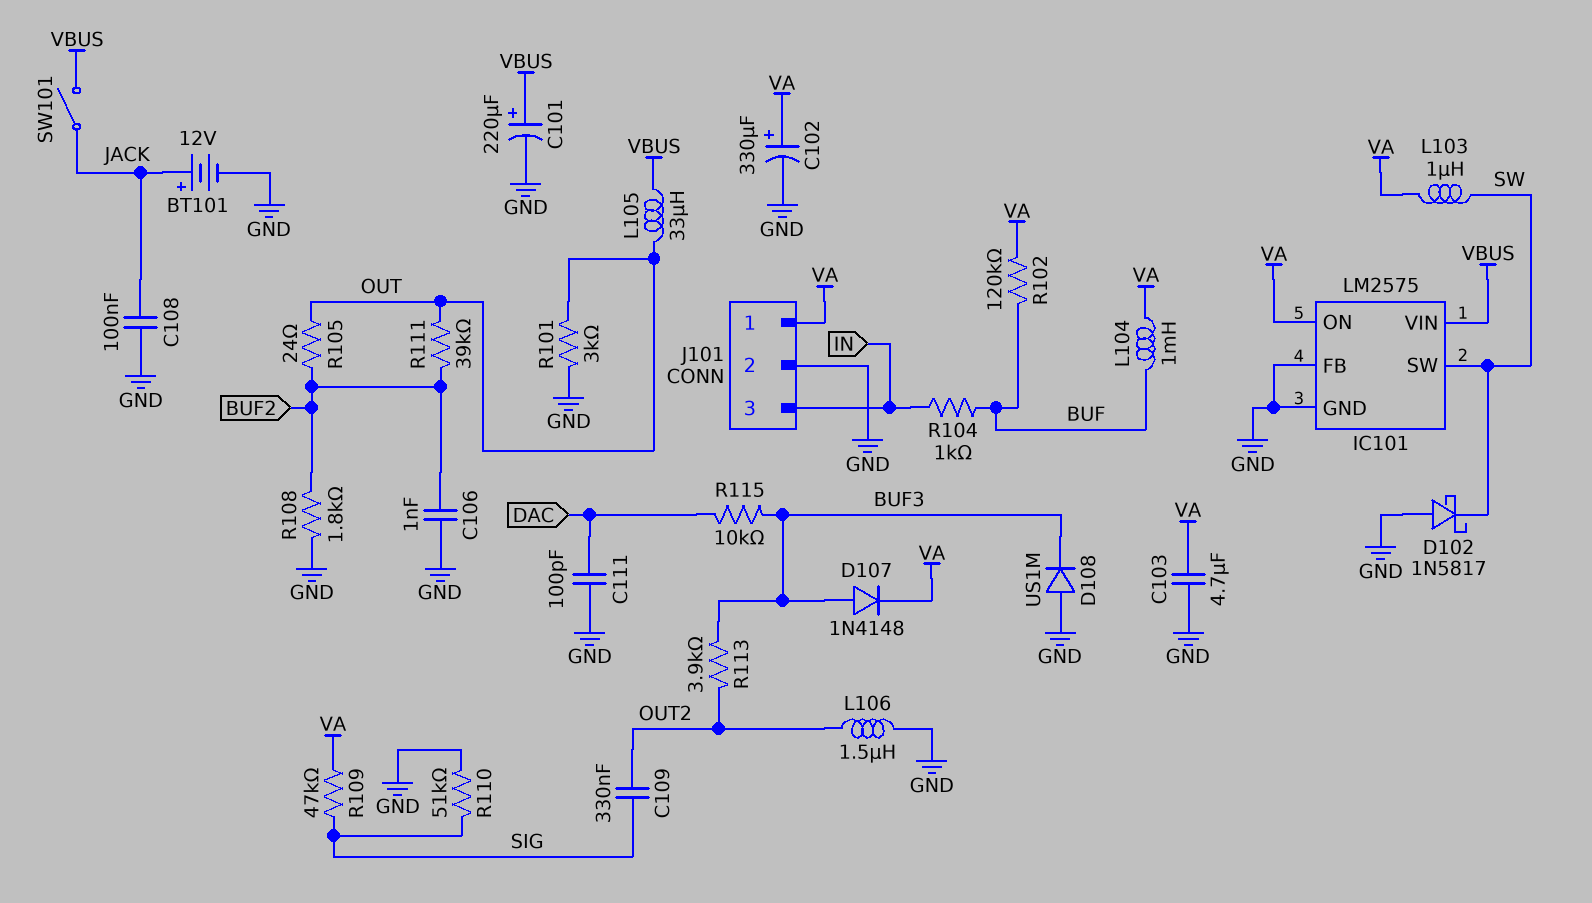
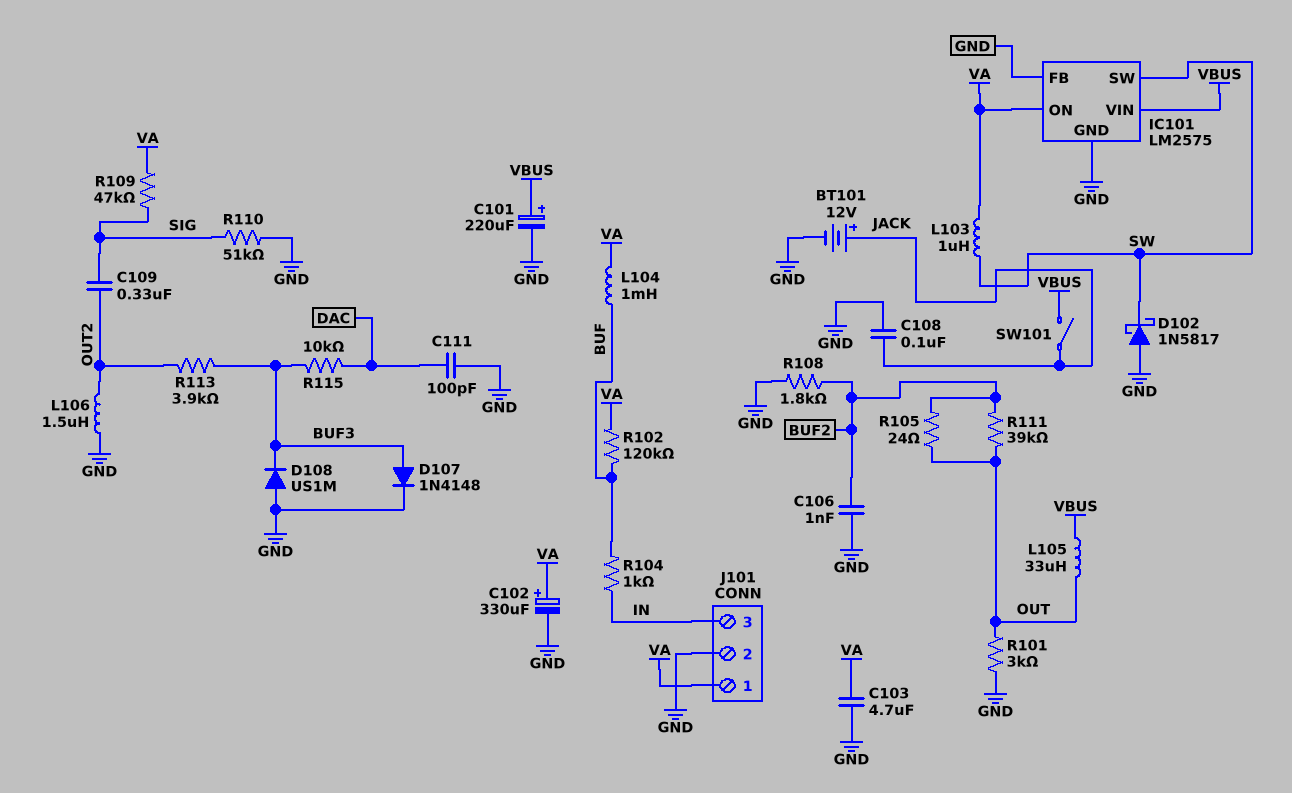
D107: diode 1N4148 (A BUF3, K VA) -> diode 1N4148 (A BUF3, K GND)

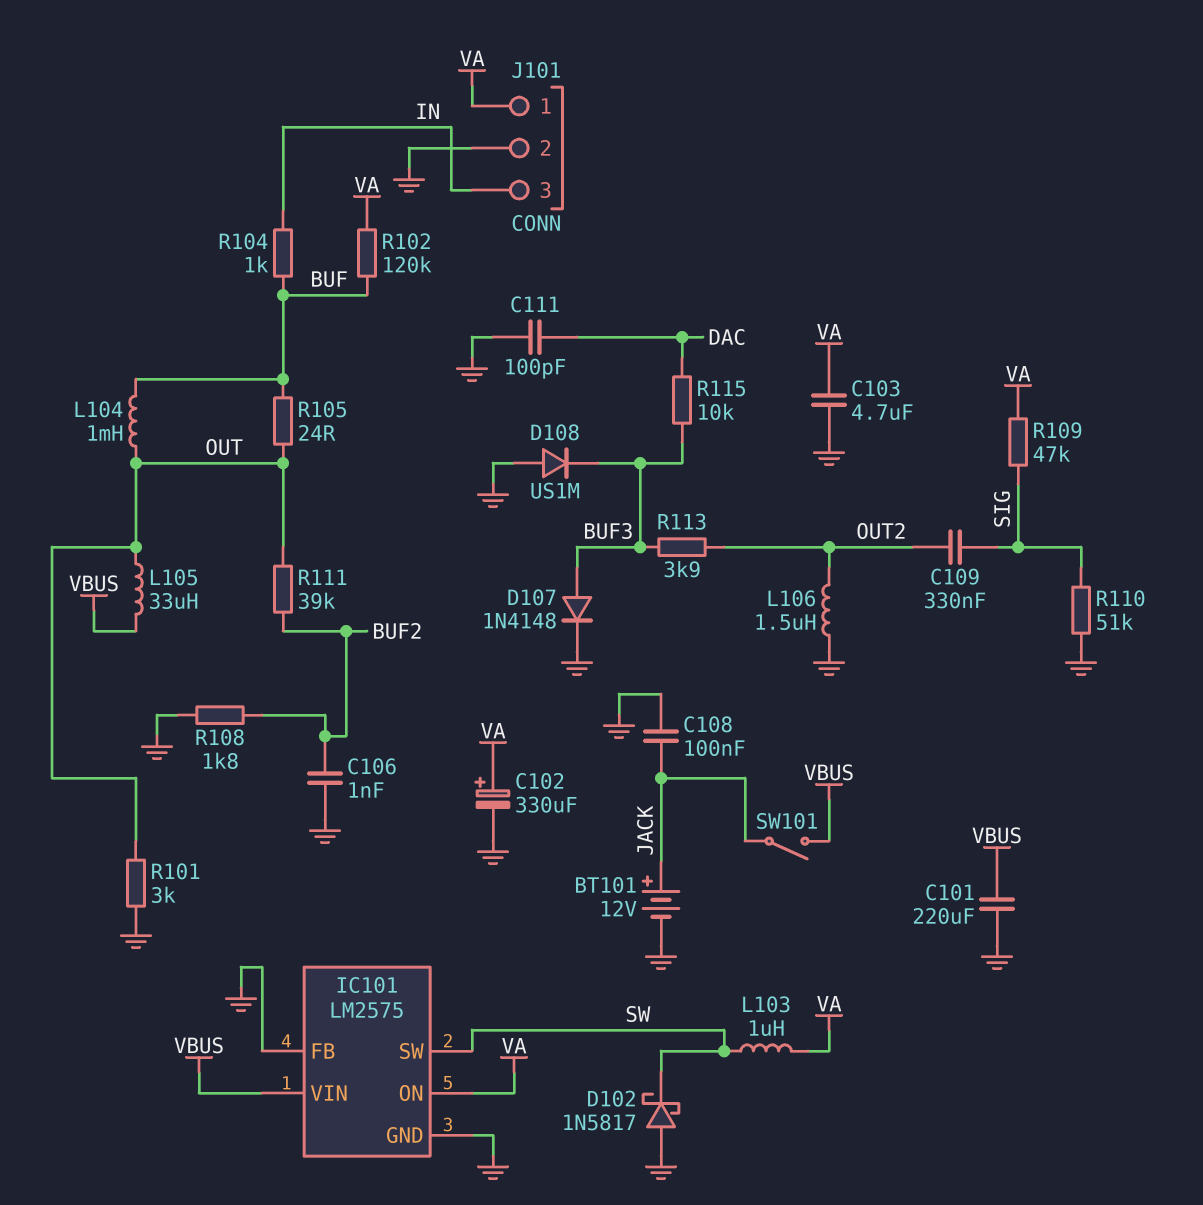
C101: 220uF (plus VBUS, minus GND) -> 220uF (GND, VBUS)
L104: 1mH (BUF, VA) -> 1mH (BUF, OUT)
R105: 24 (BUF2, OUT) -> 24 (BUF, OUT)

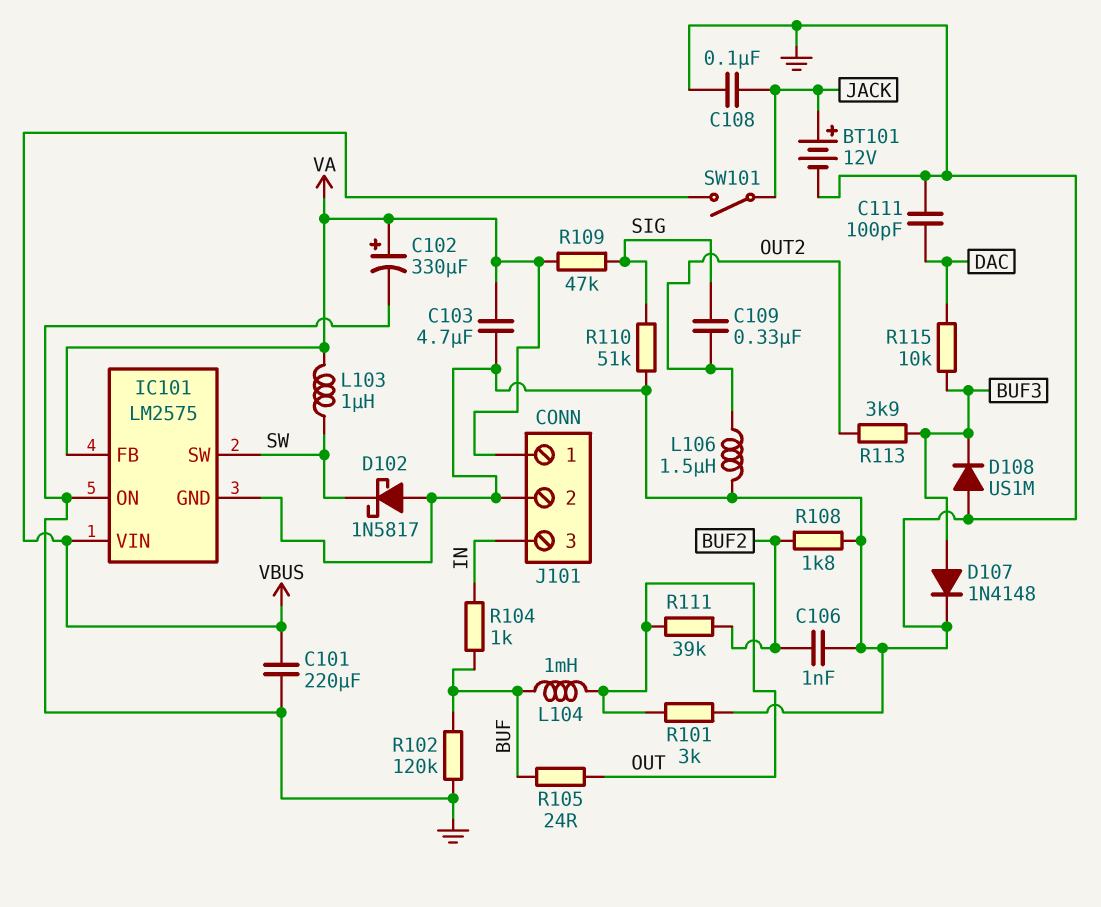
IC101 pin FB: GND -> VA
IC101 pin ON: VA -> GND
L105: 33uH (OUT, VBUS) -> none
R102: 120k (BUF, VA) -> 120k (BUF, GND)

